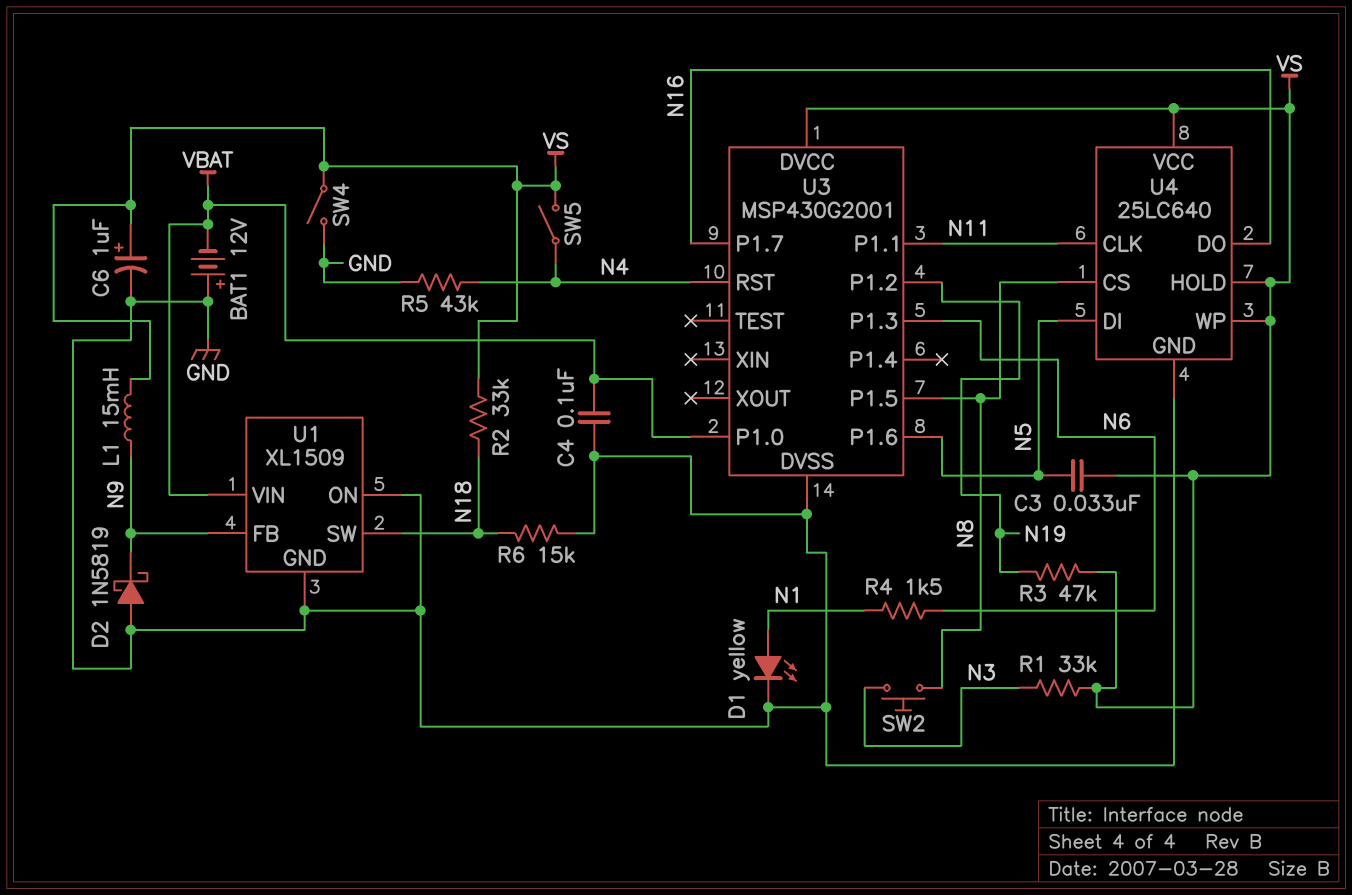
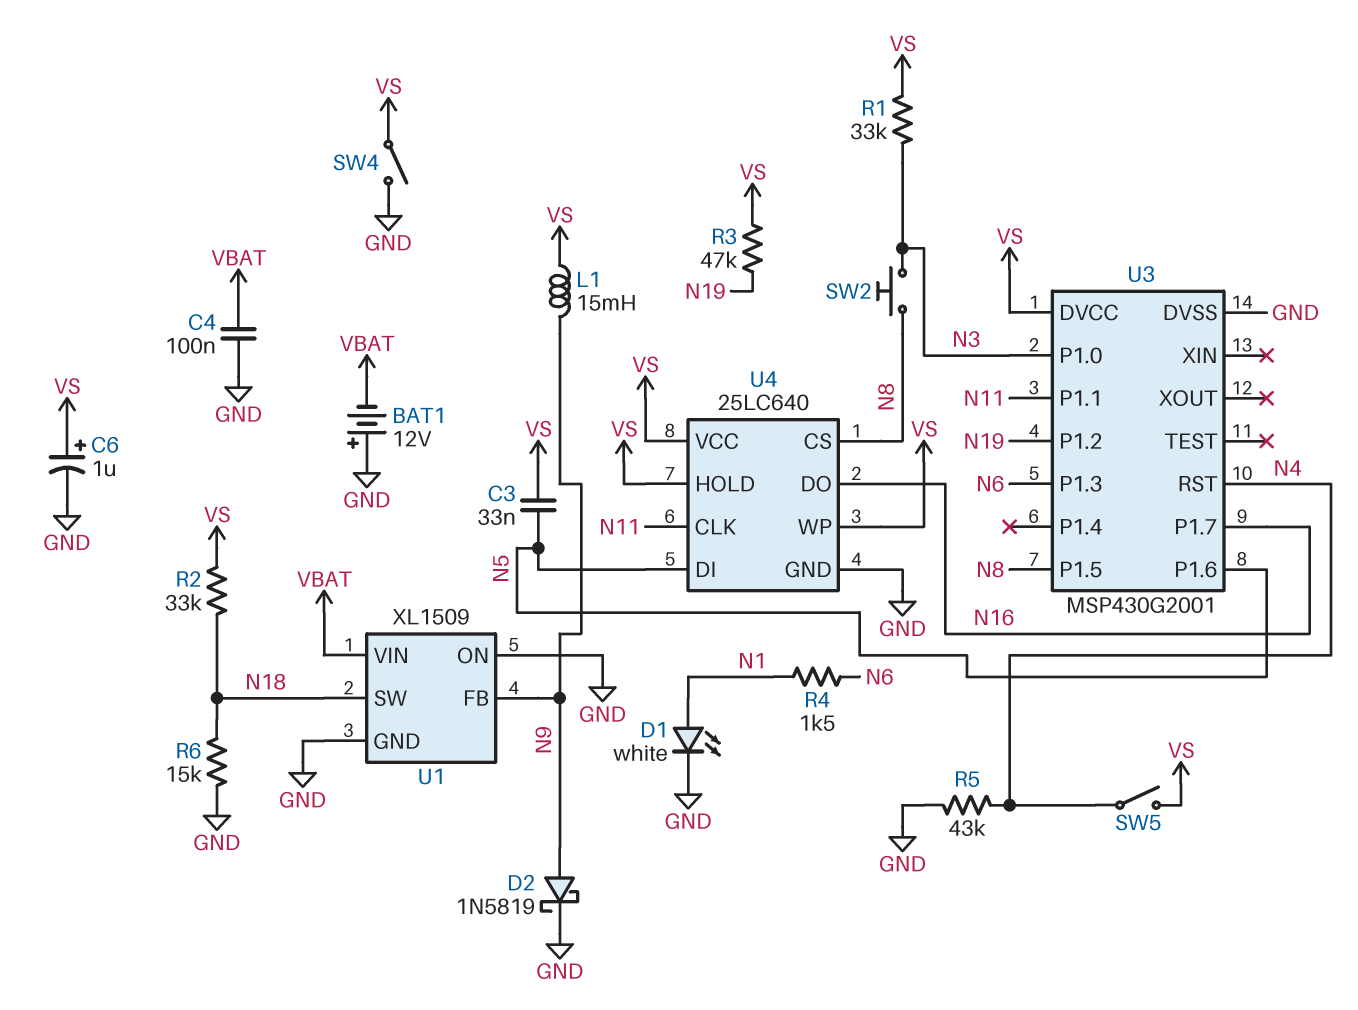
D1: LED yellow (A N1, K GND) -> LED white (A N1, K GND)
D2: schottky 1N5819 (A GND, K N9) -> schottky 1N5819 (A N9, K GND)
U3 pin P1.0: VBAT -> N3

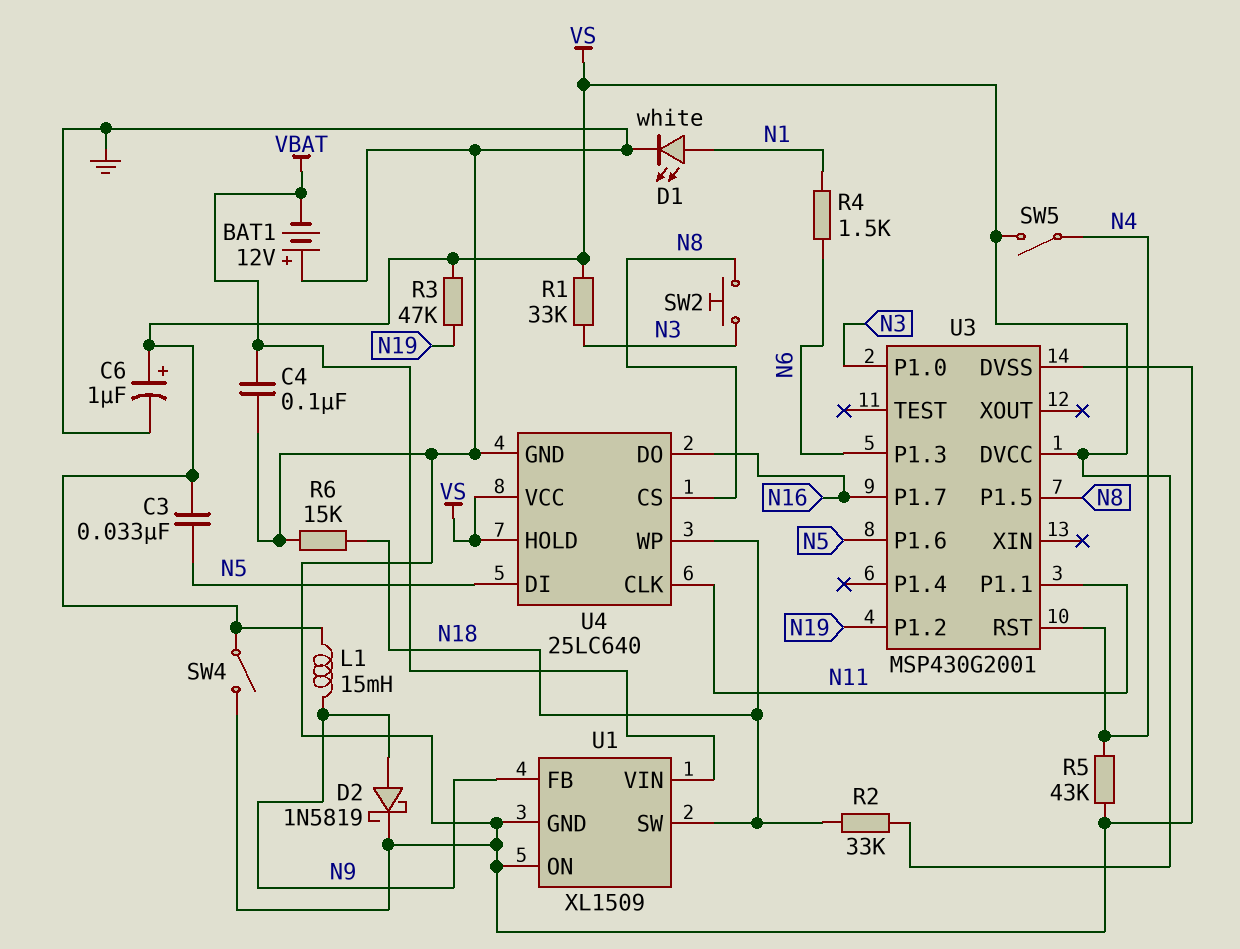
U4 pin WP: VS -> N18

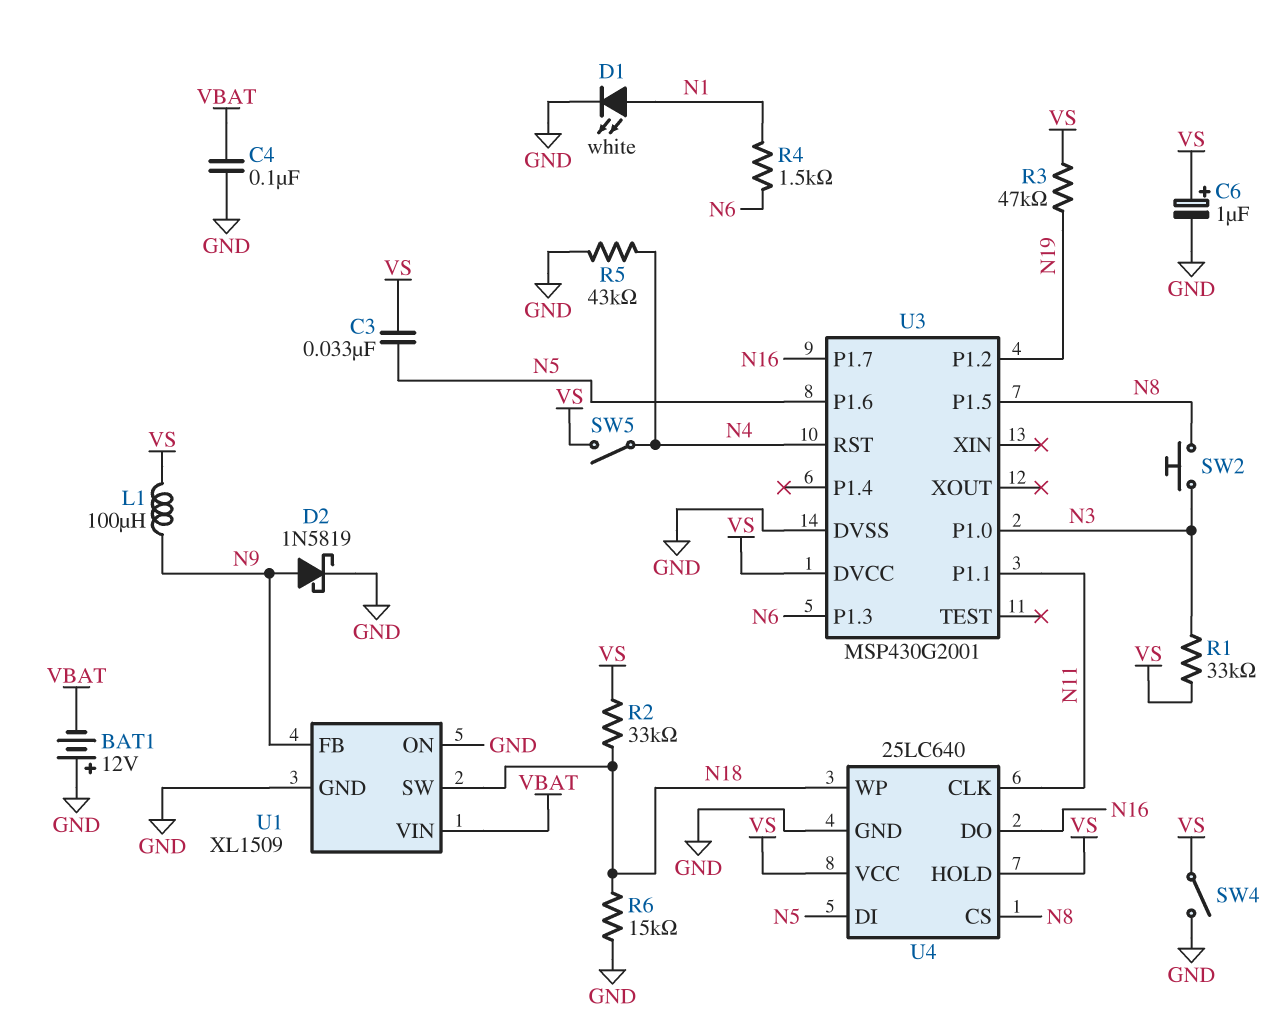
L1: 15mH (N9, VS) -> 100uH (N9, VS)

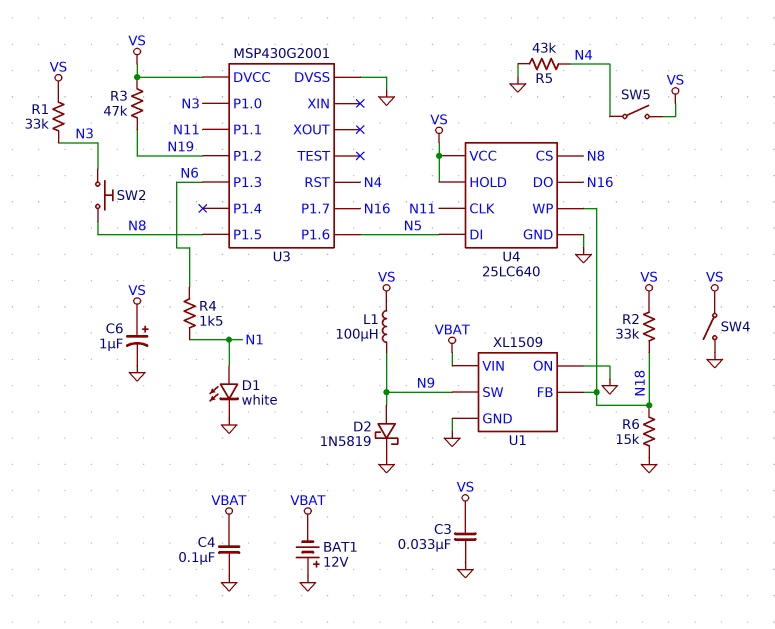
C3: 33nF (N5, VS) -> 33nF (GND, VS)
U1 pin FB: N9 -> N18
U1 pin SW: N18 -> N9

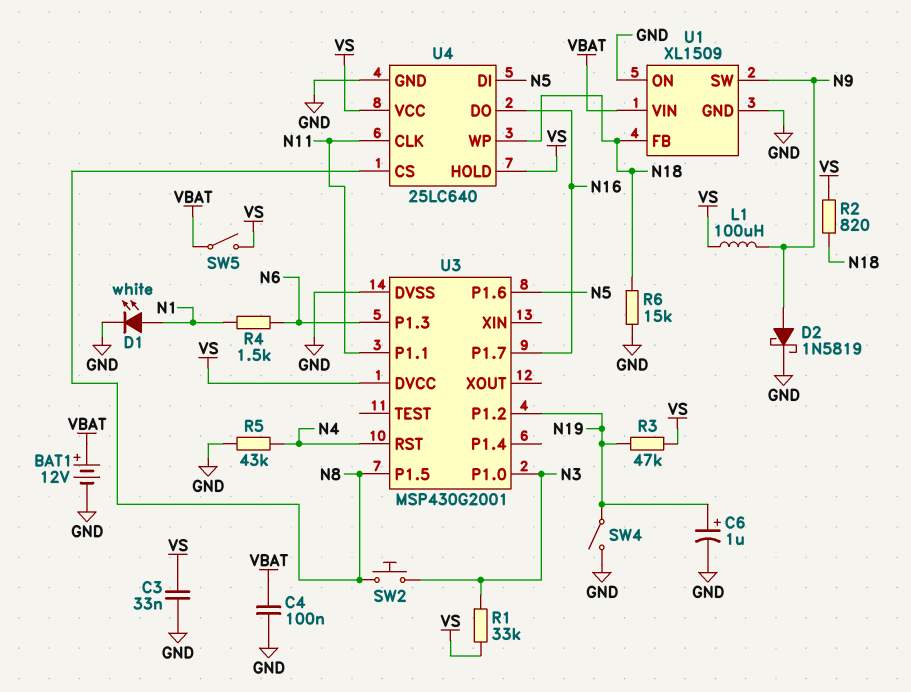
BAT1: 12V (plus GND, minus VBAT) -> 12V (plus VBAT, minus GND)
C6: 1uF (plus VS, minus GND) -> 1uF (plus N19, minus GND)
R2: 33k (N18, VS) -> 820 (N18, VS)
SW4: switch (GND, VS) -> switch (GND, N19)
SW5: switch (N4, VS) -> switch (VBAT, VS)

